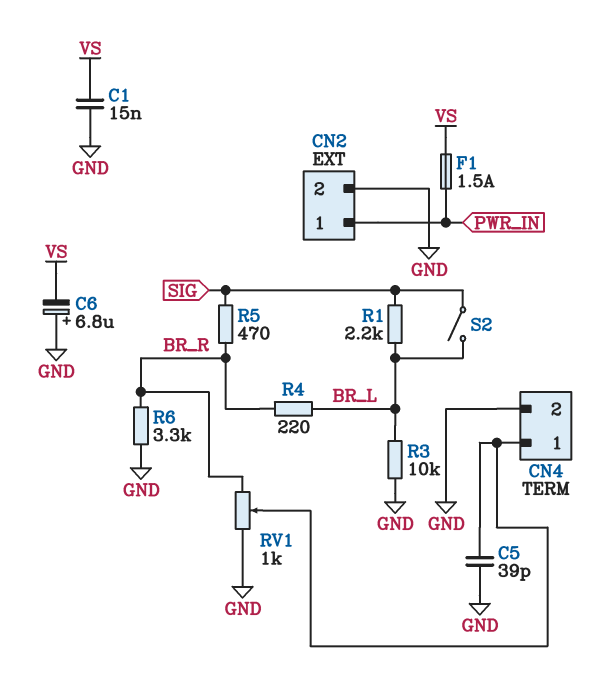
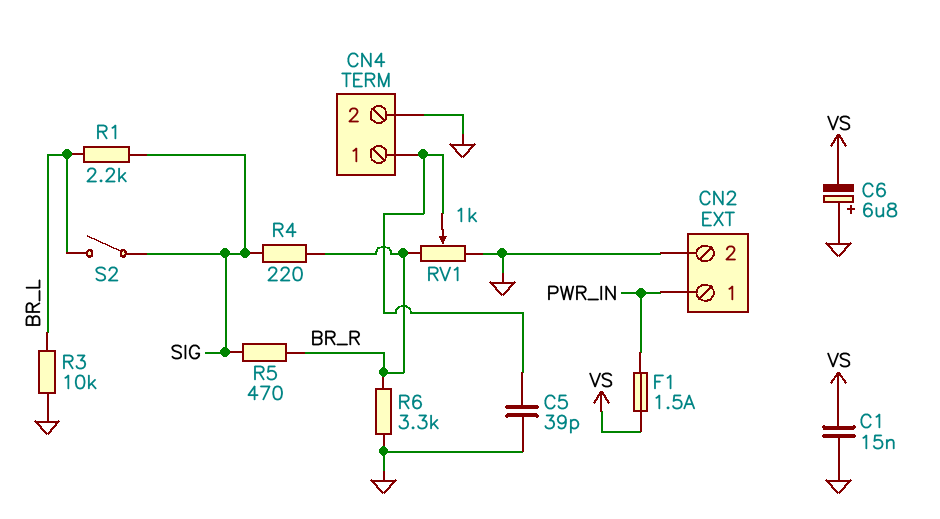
R4: 220 (BR_L, BR_R) -> 220 (BR_R, SIG)

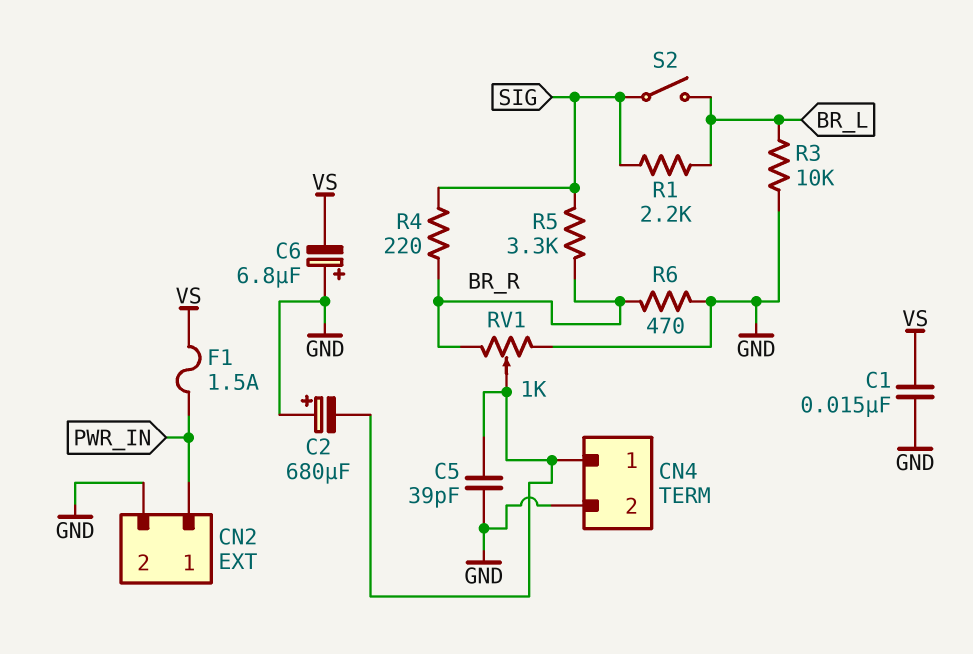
C2: none -> 680uF (plus GND, minus CN4/1)
R5: 470 (BR_R, SIG) -> 3.3k (BR_R, SIG)
R6: 3.3k (BR_R, GND) -> 470 (BR_R, GND)

